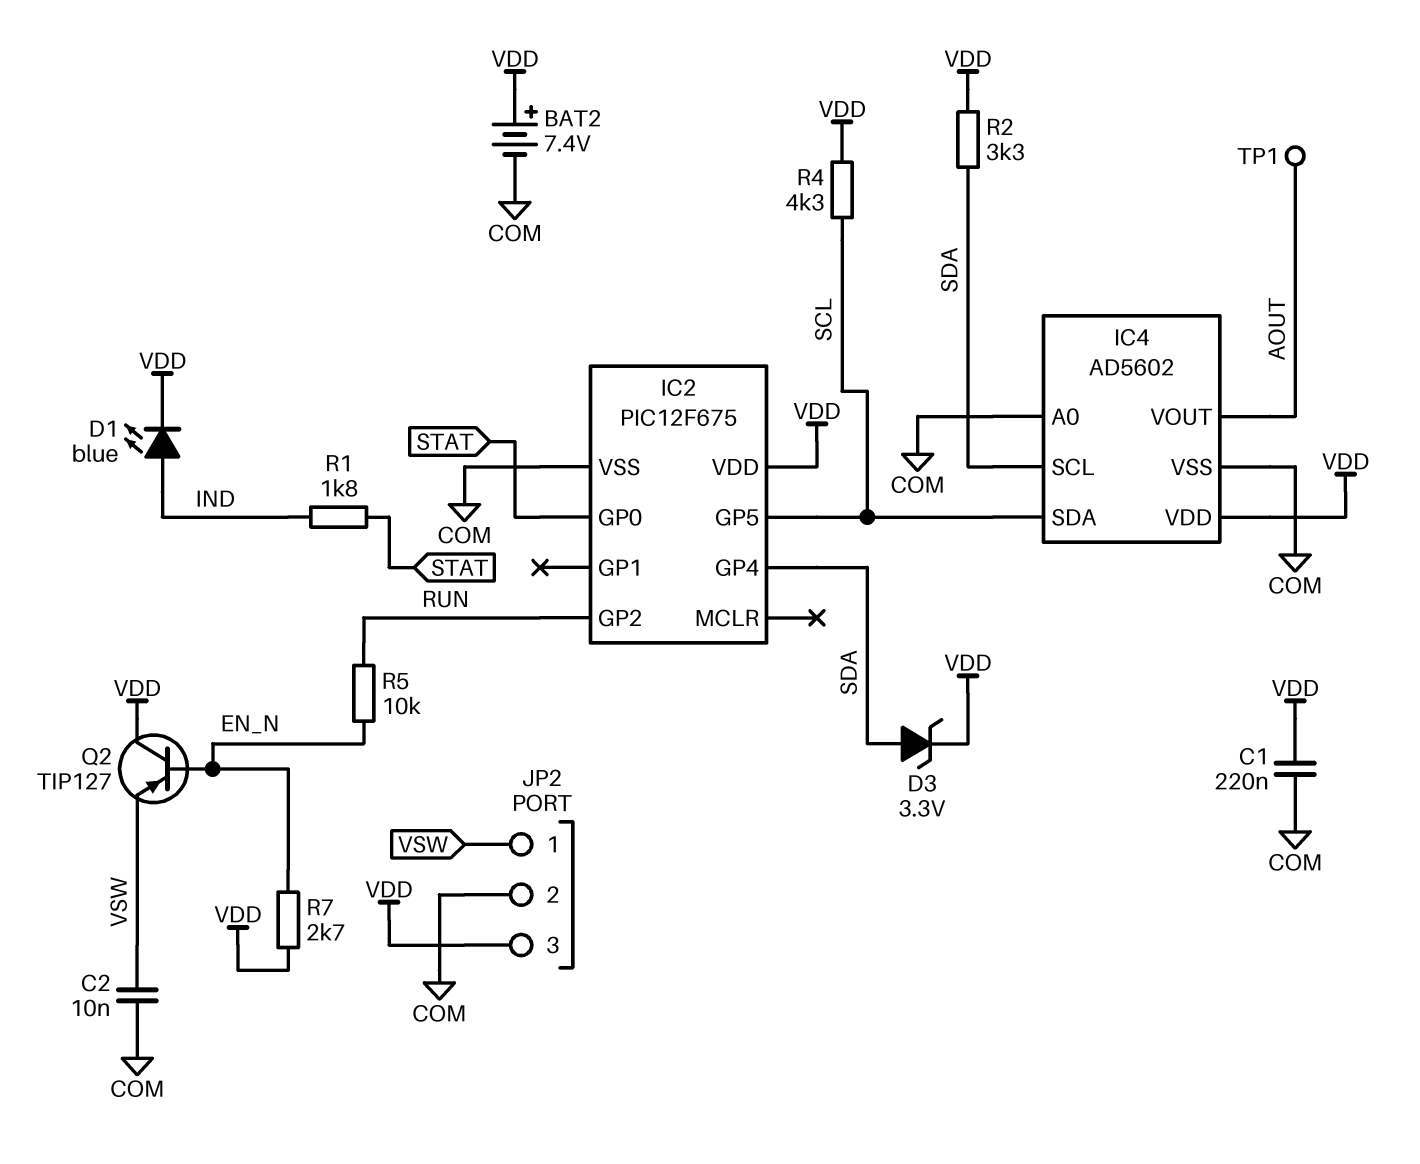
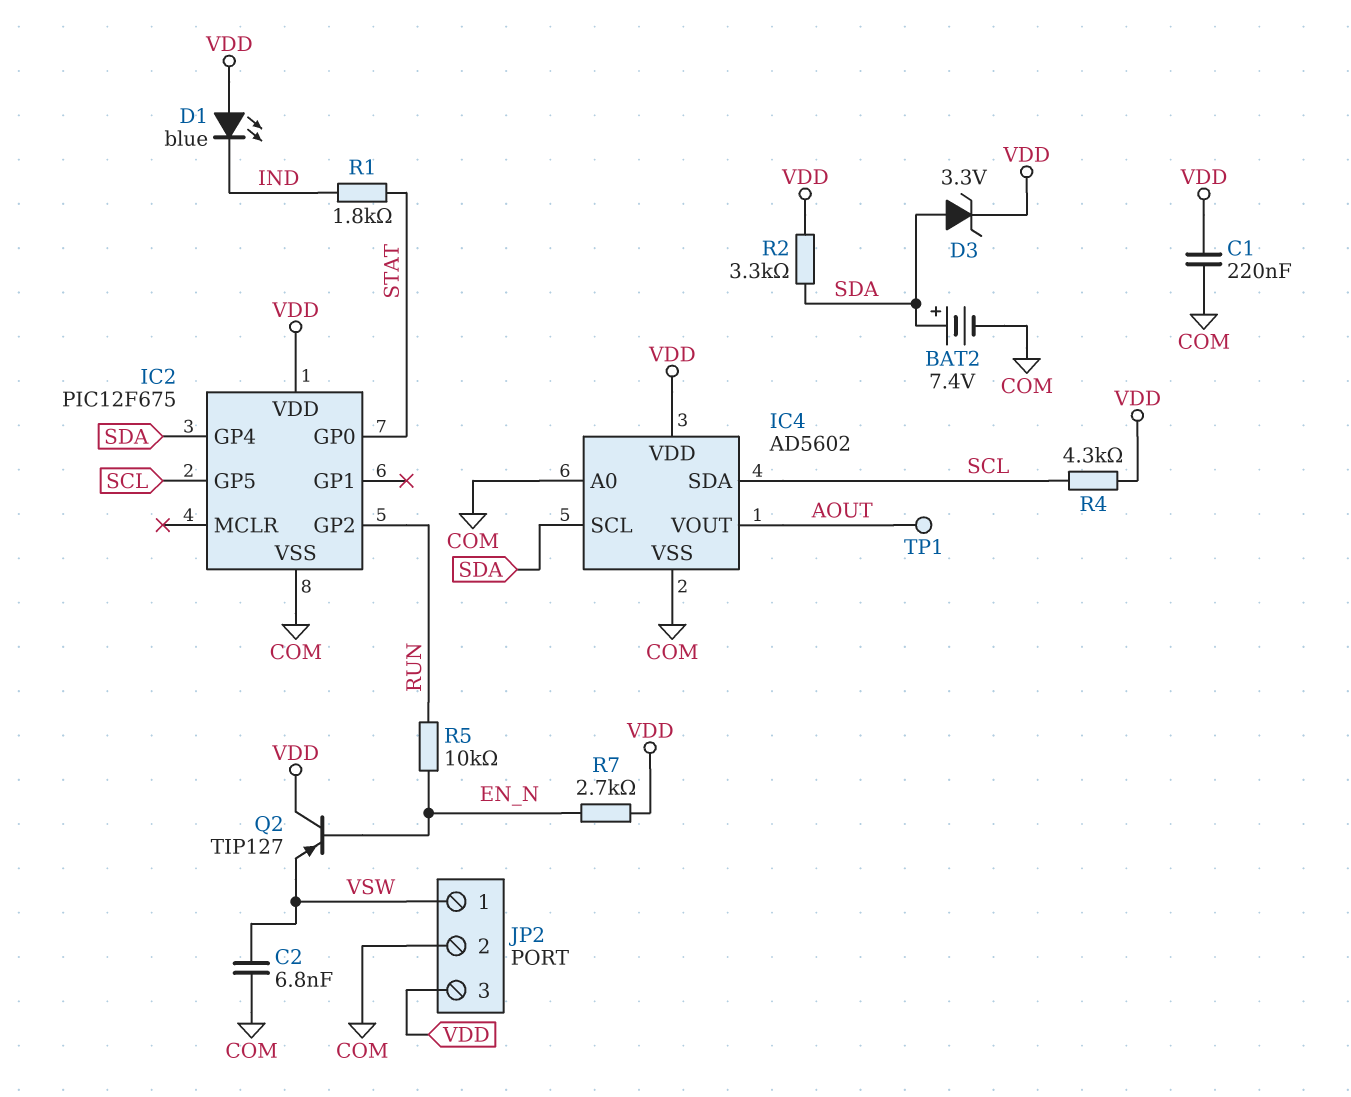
BAT2: 7.4V (plus VDD, minus COM) -> 7.4V (plus SDA, minus COM)
C2: 10nF (COM, VSW) -> 6.8nF (COM, VSW)
D1: LED blue (A IND, K VDD) -> LED blue (A VDD, K IND)

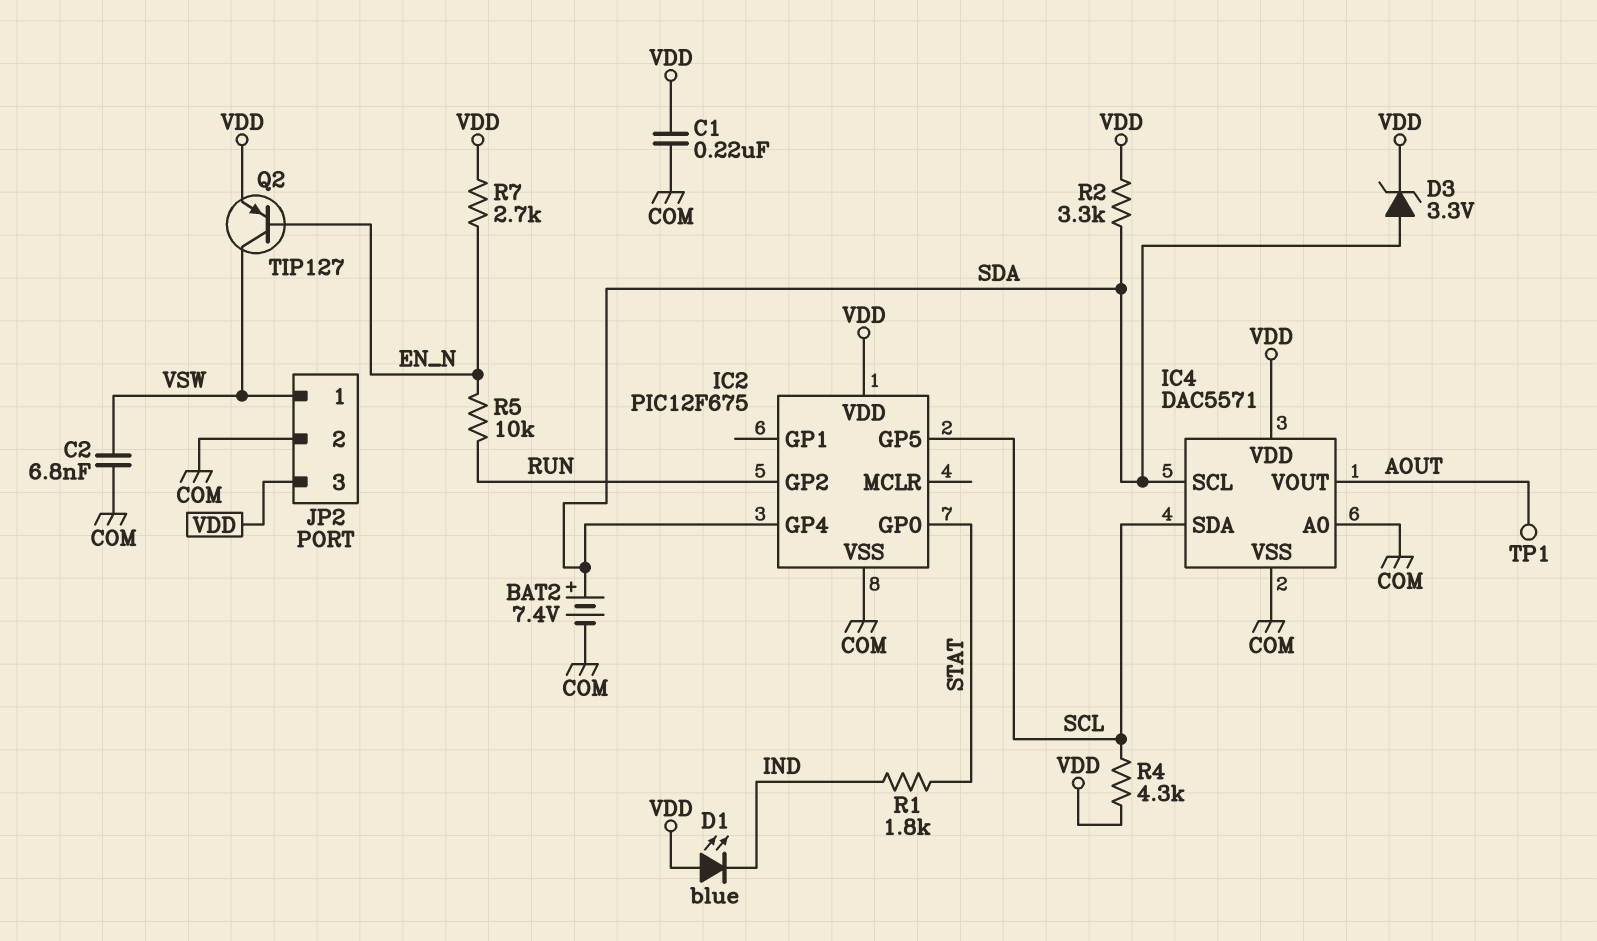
IC4: AD5602 -> DAC5571
Q2: PNP TIP127 (B EN_N, C VDD, E VSW) -> PNP TIP127 (B EN_N, C VSW, E VDD)

